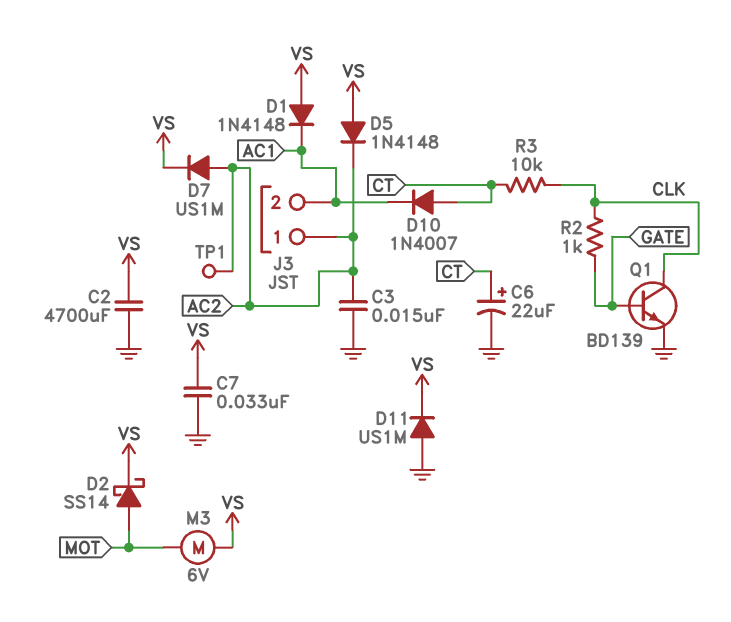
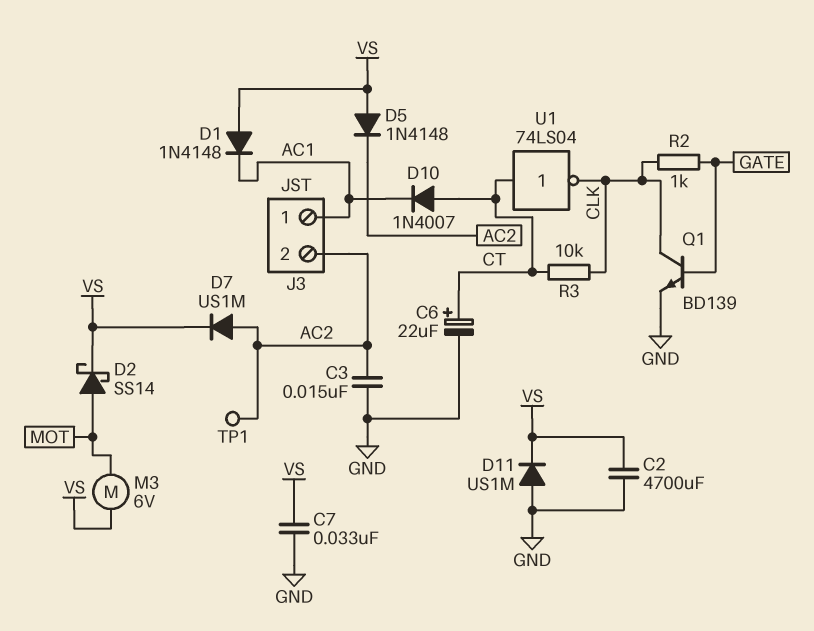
J3 pin 1: AC2 -> AC1
J3 pin 2: AC1 -> AC2
U1: none -> NOT 74LS04 (in CT, out CLK)

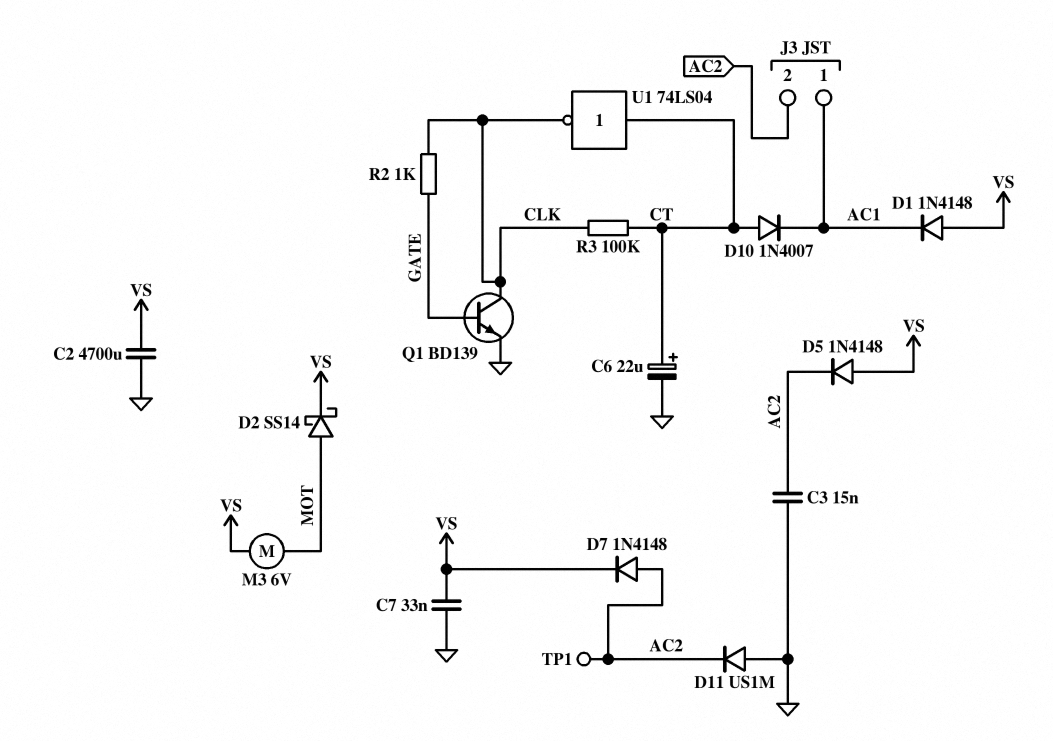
D7: diode US1M (A AC2, K VS) -> diode 1N4148 (A AC2, K VS)
D11: diode US1M (A GND, K VS) -> diode US1M (A GND, K AC2)
R3: 10k (CLK, CT) -> 100k (CLK, CT)

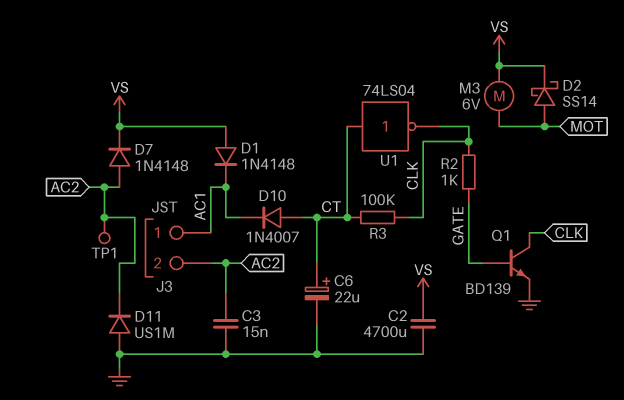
C7: 33nF (GND, VS) -> none
D5: diode 1N4148 (A VS, K AC2) -> none

